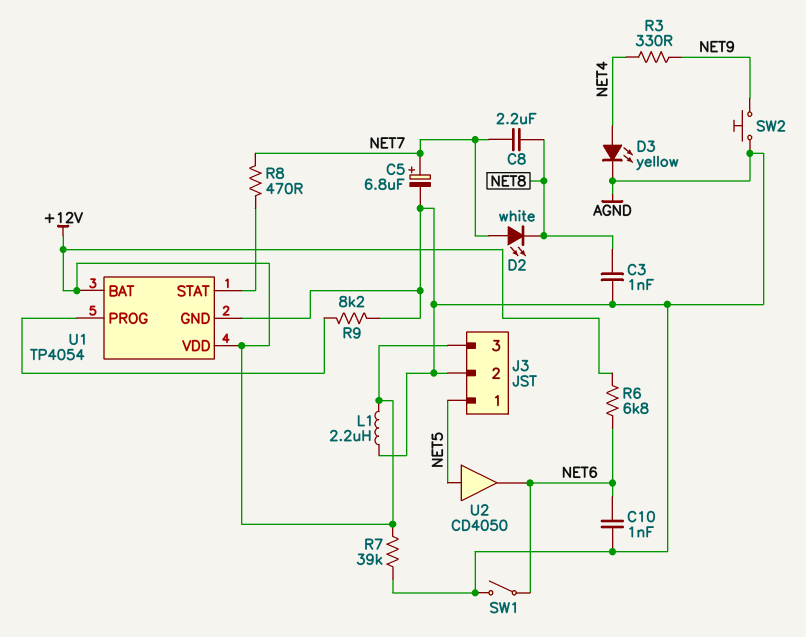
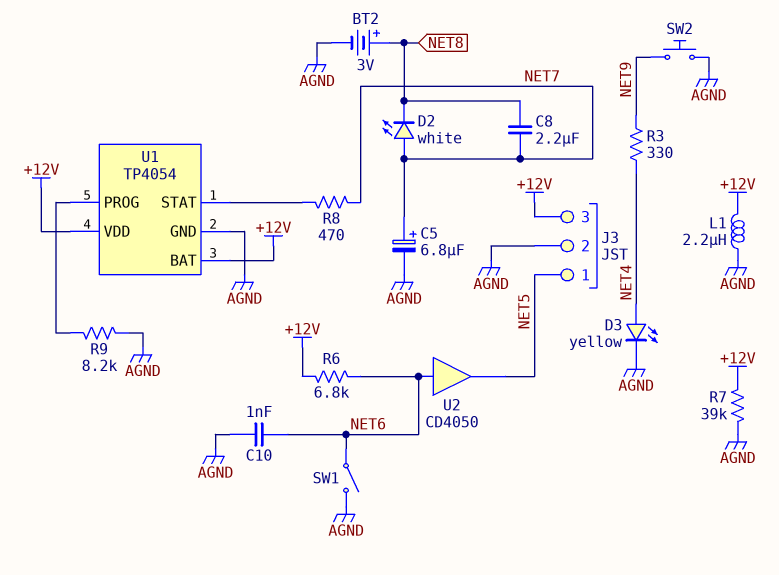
BT2: none -> 3V (plus NET8, minus AGND)
C3: 1nF (AGND, NET8) -> none
U2: buffer CD4050 (in NET5, out NET6) -> buffer CD4050 (in NET6, out NET5)

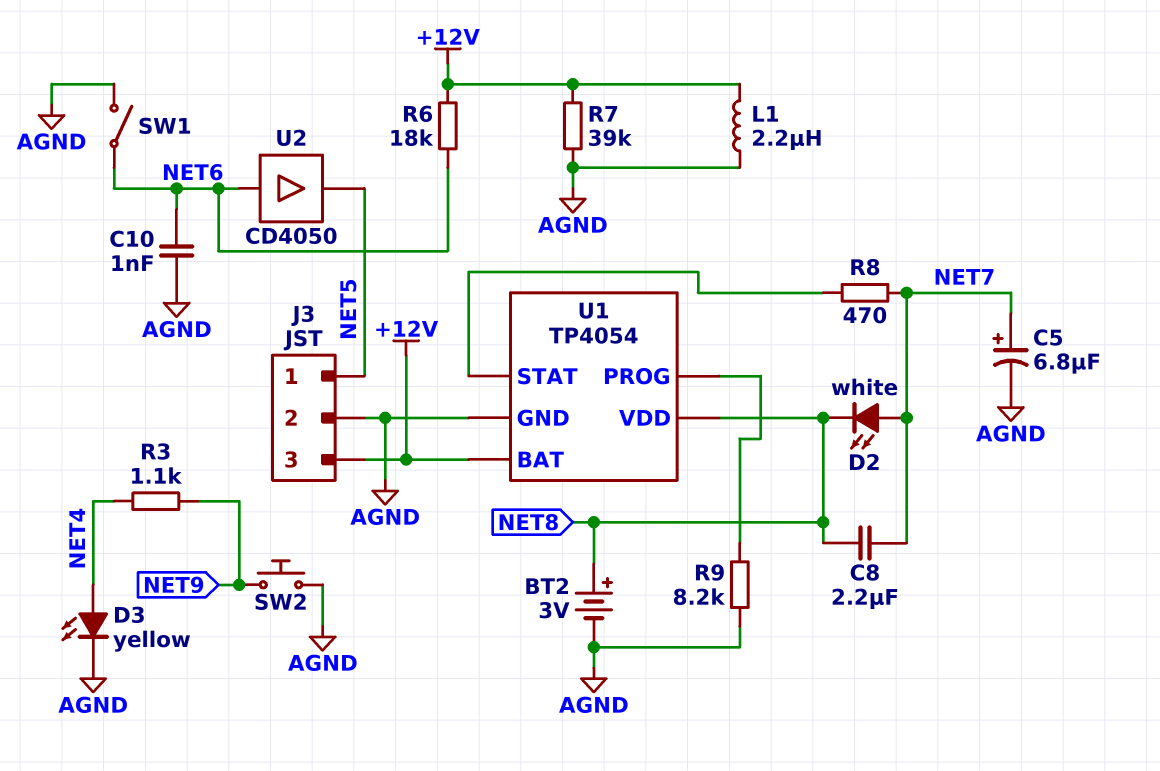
R3: 330 (NET4, NET9) -> 1.1k (NET4, NET9)
R6: 6.8k (+12V, NET6) -> 18k (+12V, NET6)
U1 pin VDD: +12V -> NET8

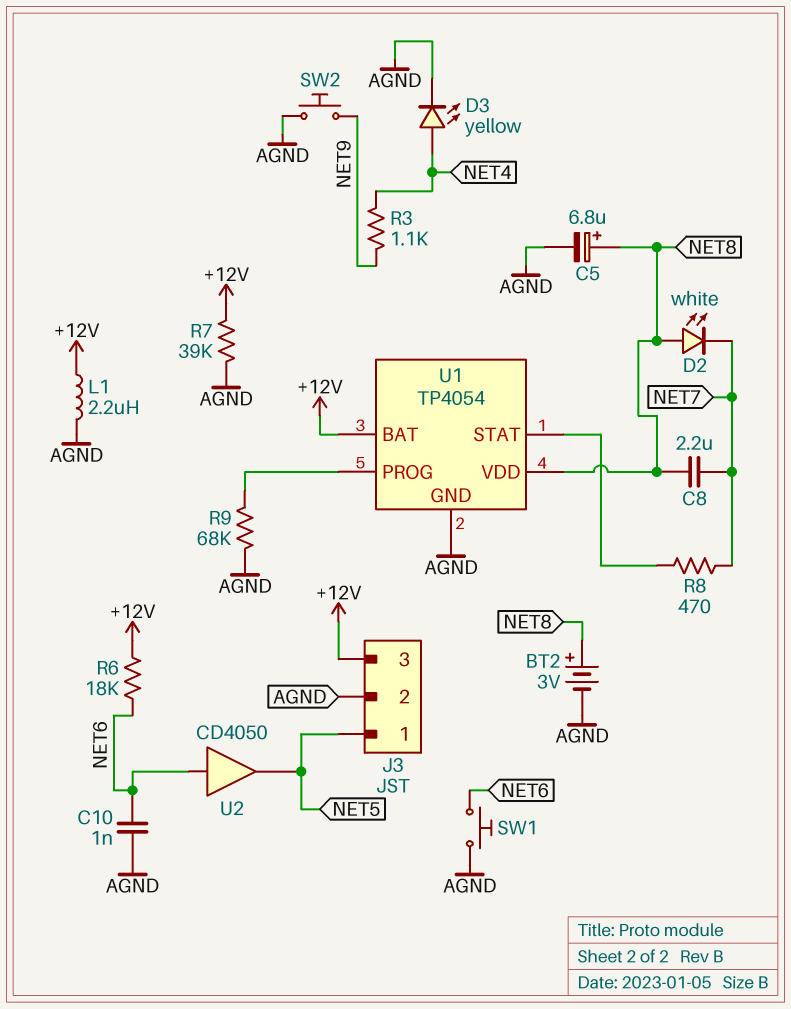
C5: 6.8uF (plus NET7, minus AGND) -> 6.8uF (plus NET8, minus AGND)
D2: LED white (A NET7, K NET8) -> LED white (A NET8, K NET7)
R9: 8.2k (AGND, U1/PROG) -> 68k (AGND, U1/PROG)
SW1: switch (AGND, NET6) -> button (AGND, NET6)

